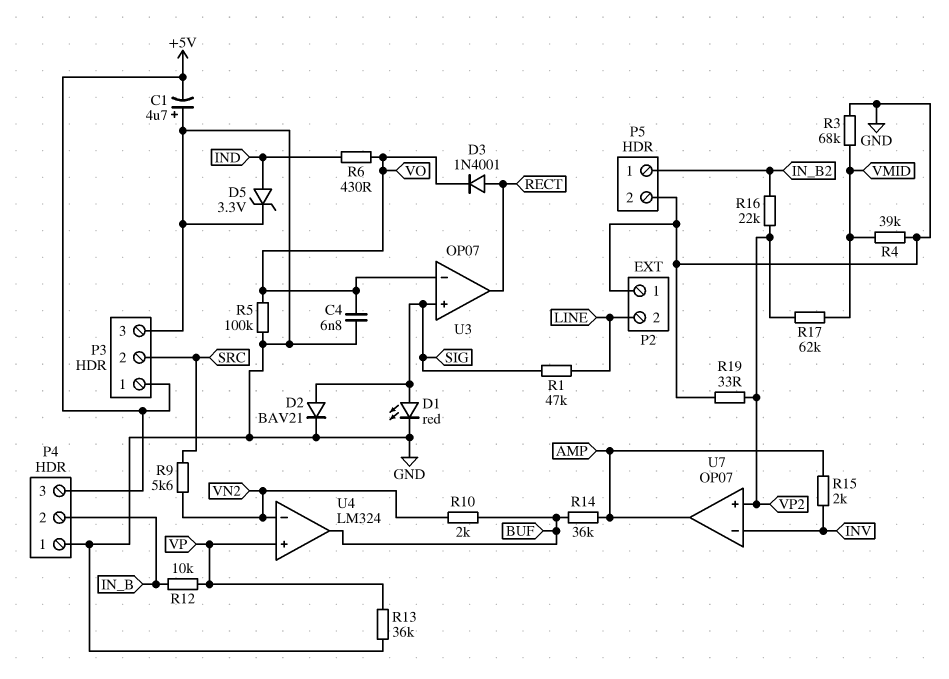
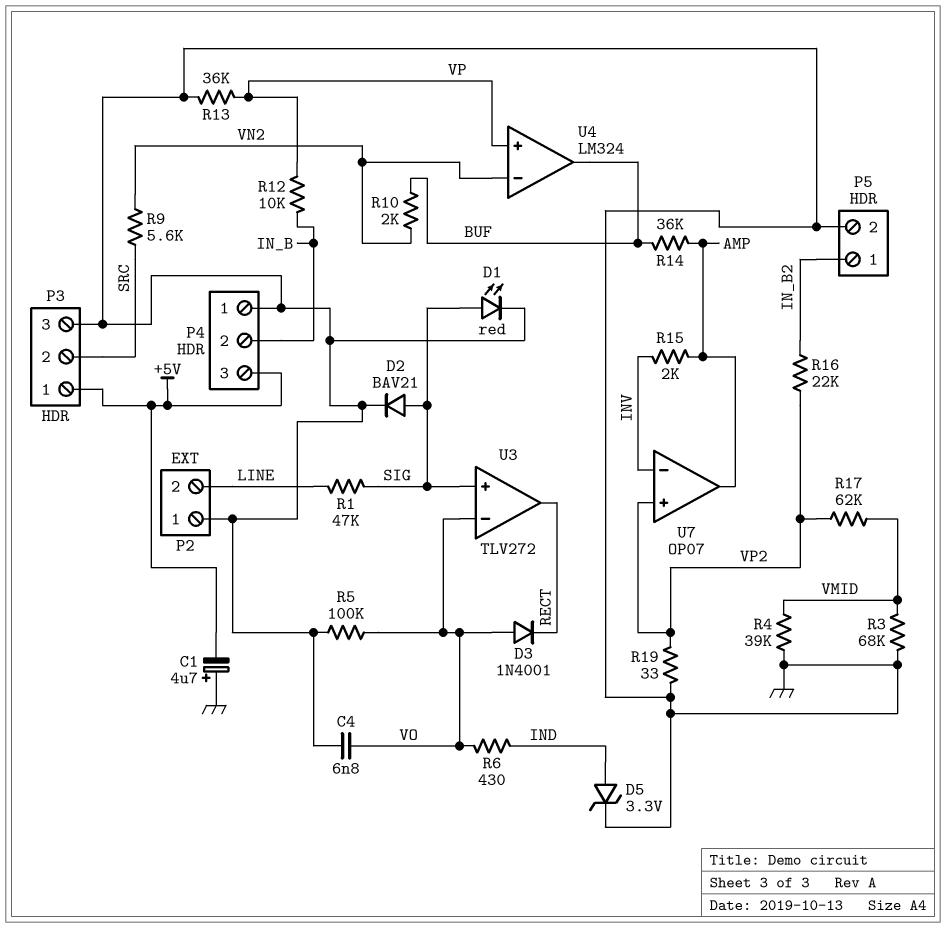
D3: diode 1N4001 (A RECT, K VO) -> diode 1N4001 (A VO, K RECT)
U3: OP07 -> TLV272

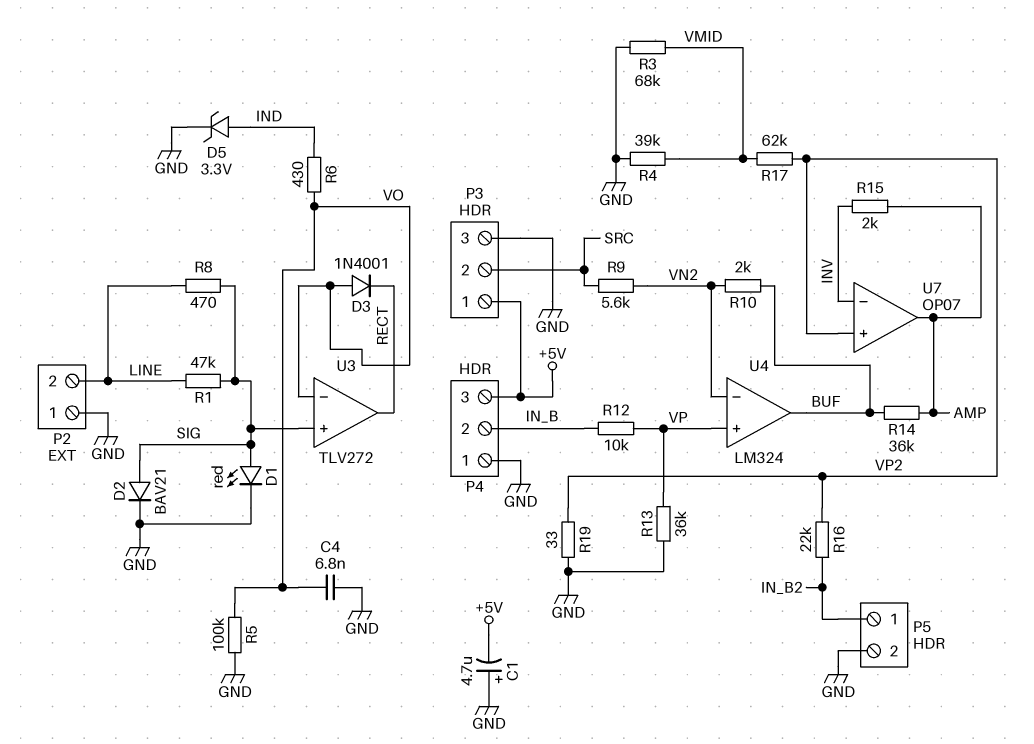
R8: none -> 470 (LINE, SIG)

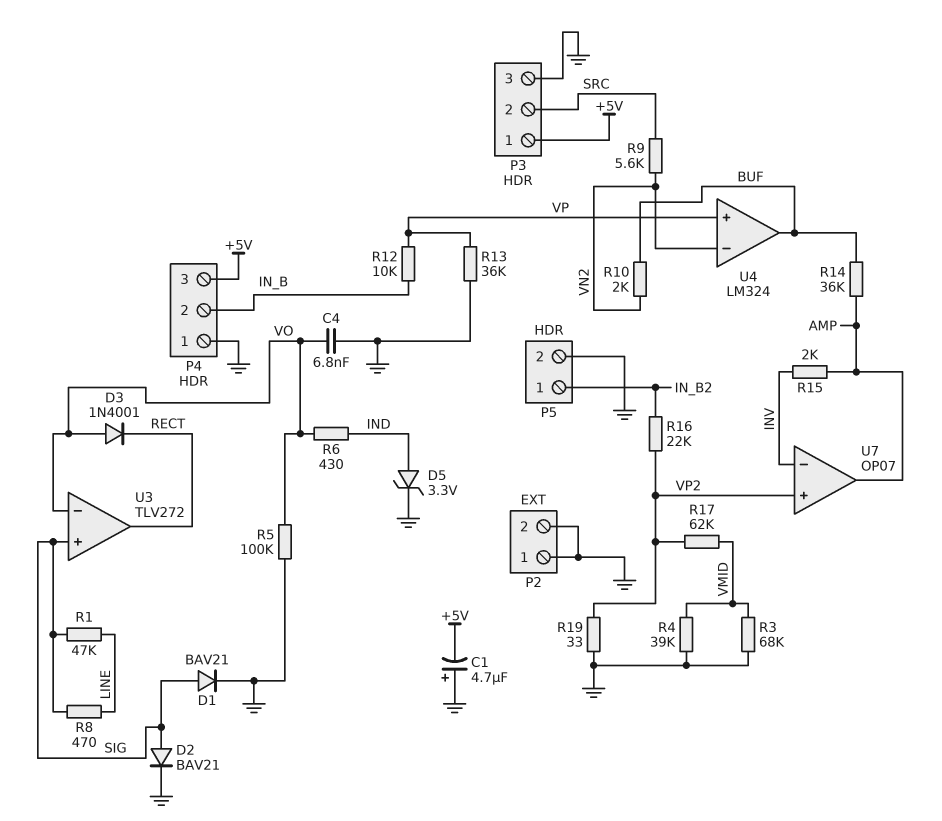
D1: LED red (A SIG, K GND) -> diode BAV21 (A SIG, K GND)
P2 pin 2: LINE -> GND

